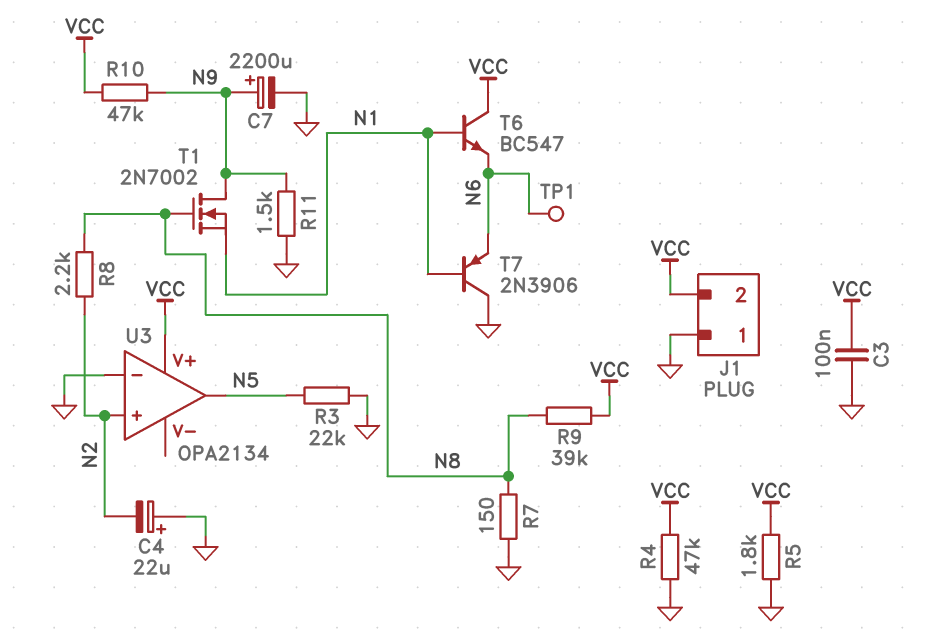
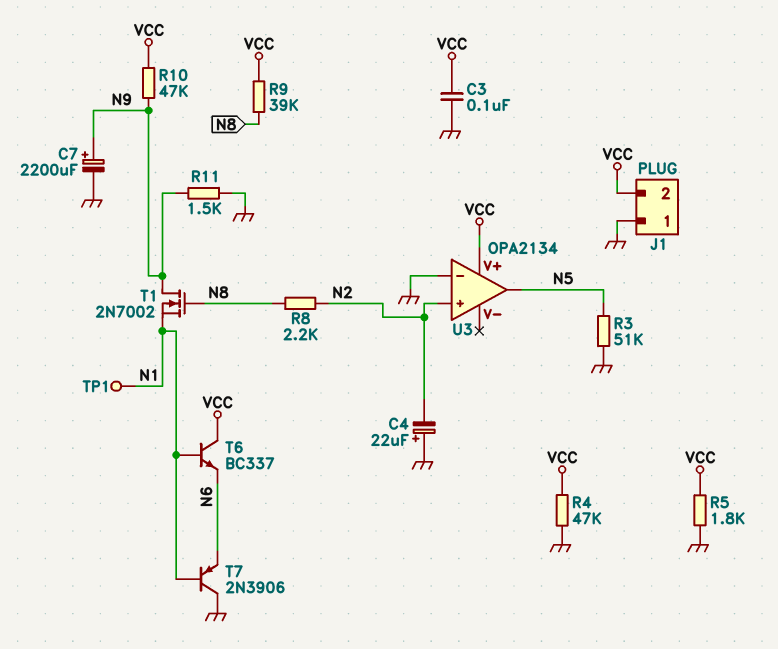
R3: 22k (GND, N5) -> 51k (GND, N5)
R7: 150 (GND, N8) -> none
T6: NPN BC547 (B N1, C VCC, E N6) -> NPN BC337 (B N1, C VCC, E N6)
TP1: test point (N6) -> test point (N1)

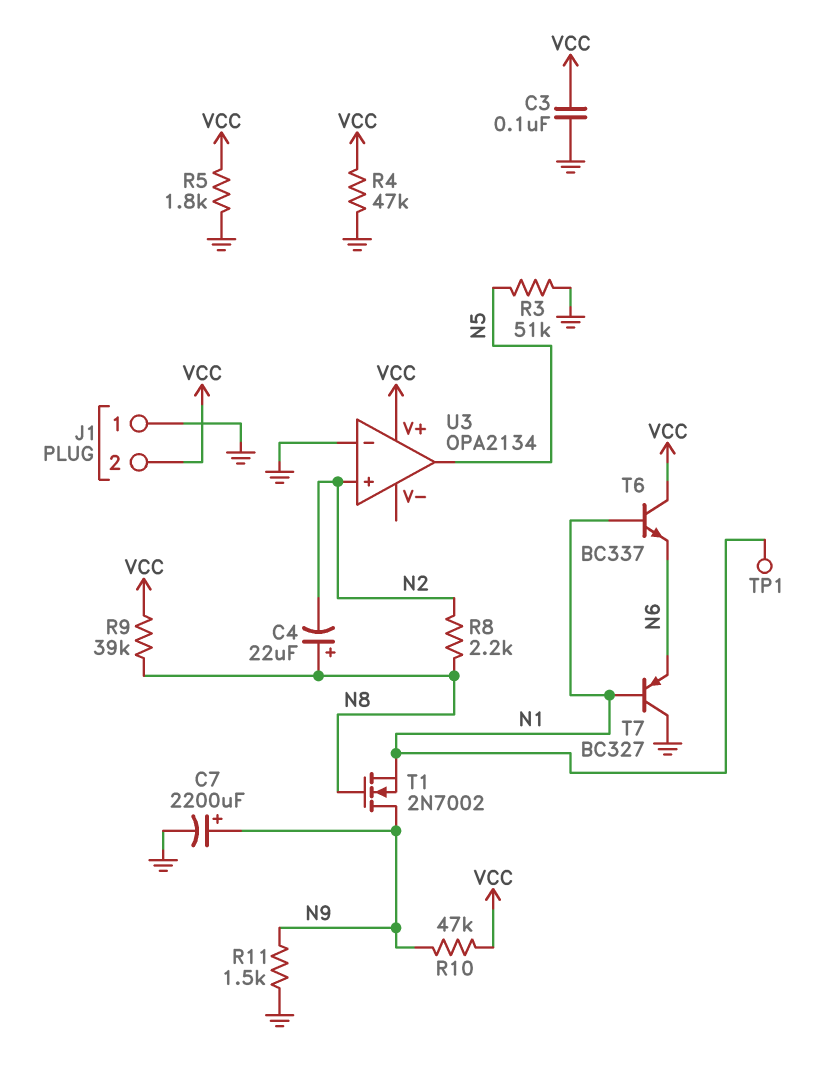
C4: 22uF (plus GND, minus N2) -> 22uF (plus N8, minus N2)
T7: PNP 2N3906 (B N1, C GND, E N6) -> PNP BC327 (B N1, C GND, E N6)

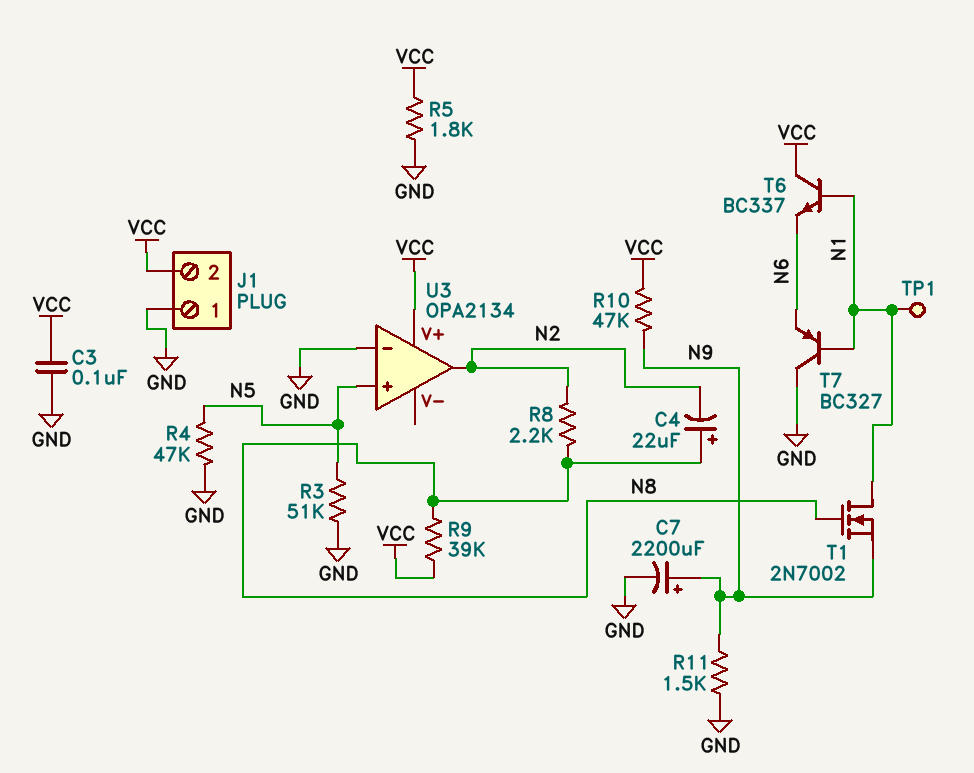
R4: 47k (GND, VCC) -> 47k (GND, N5)
T1: NMOS 2N7002 (G N8, D N9, S N1) -> NMOS 2N7002 (G N8, D N1, S N9)
U3 pin in+: N2 -> N5
U3 pin out: N5 -> N2

